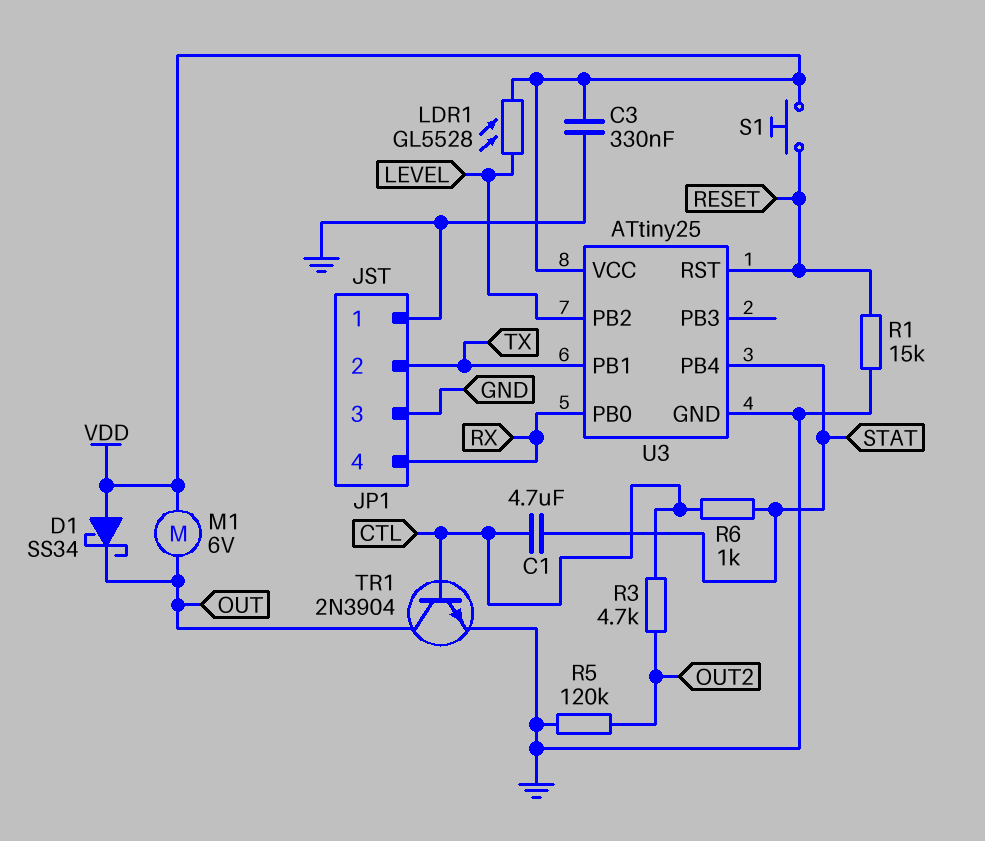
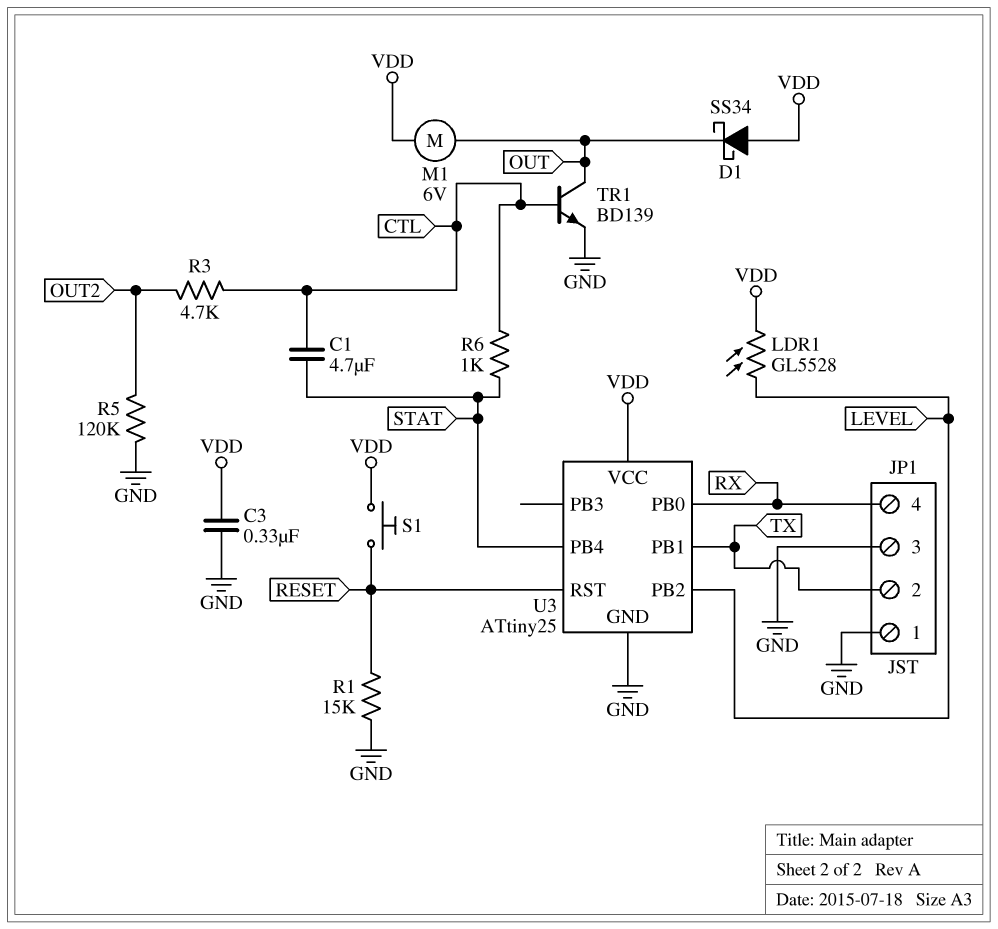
TR1: NPN 2N3904 (B CTL, C OUT, E GND) -> NPN BD139 (B CTL, C OUT, E GND)

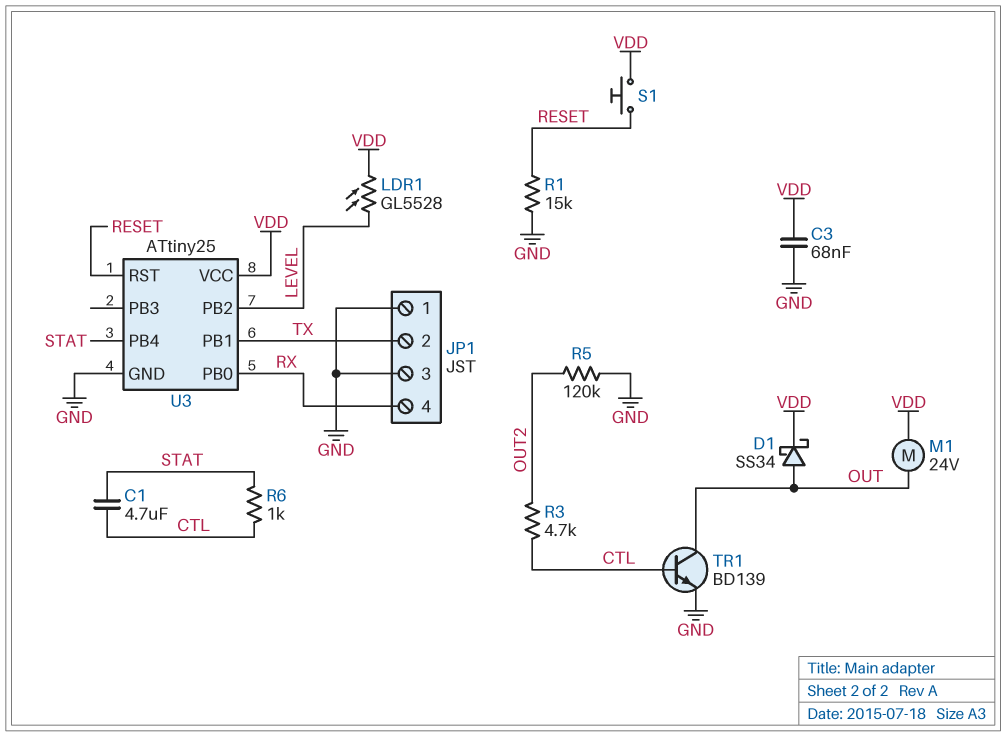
C3: 330nF (GND, VDD) -> 68nF (GND, VDD)
D1: schottky SS34 (A VDD, K OUT) -> schottky SS34 (A OUT, K VDD)
M1: motor 6V (OUT, VDD) -> motor 24V (OUT, VDD)

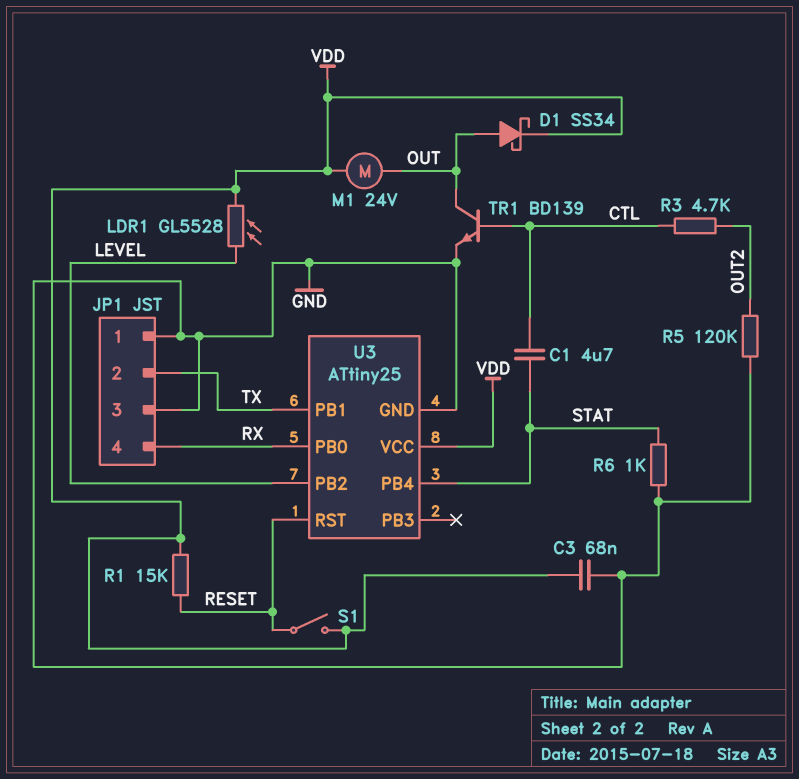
R1: 15k (GND, RESET) -> 15k (RESET, VDD)
R6: 1k (CTL, STAT) -> 1k (GND, STAT)
S1: button (RESET, VDD) -> switch (RESET, VDD)

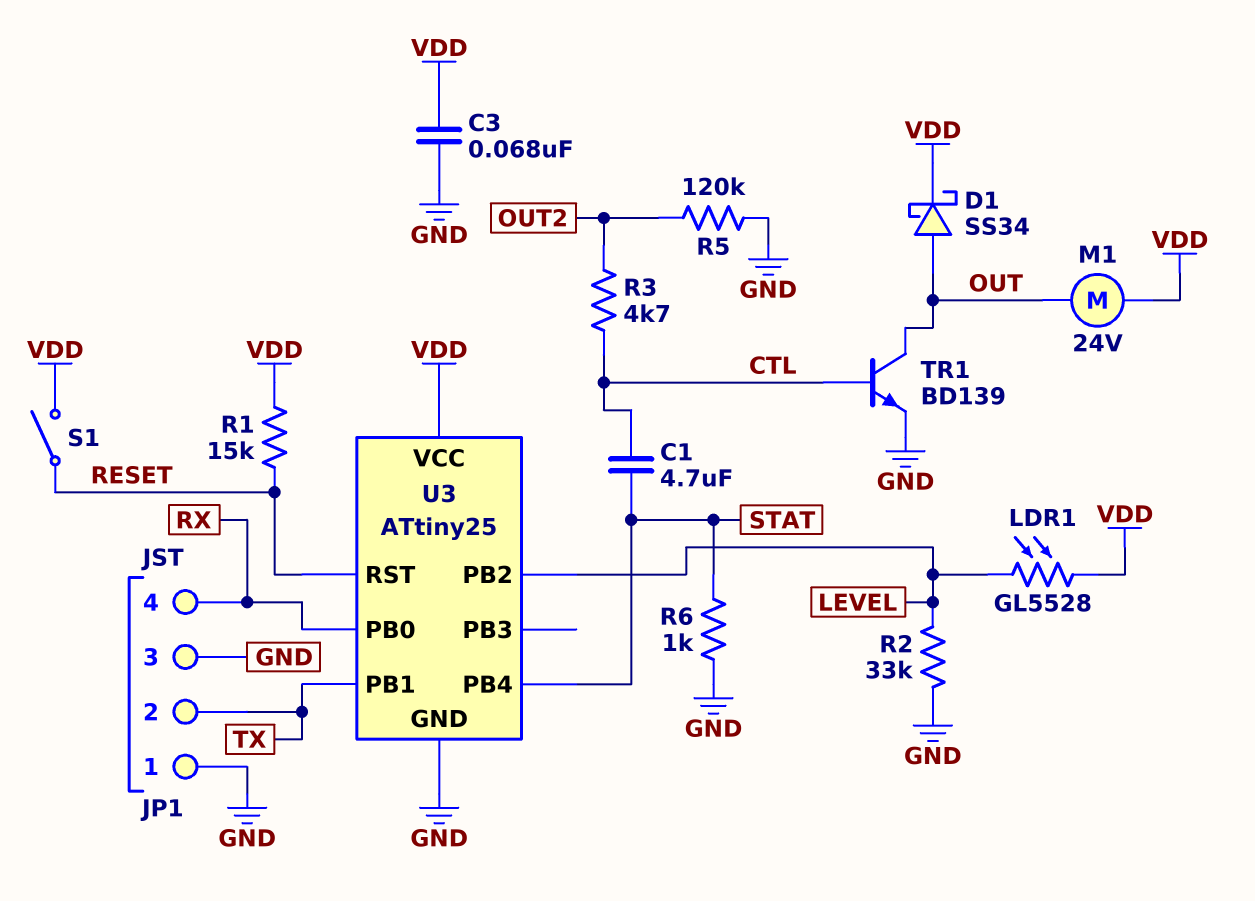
R2: none -> 33k (GND, LEVEL)

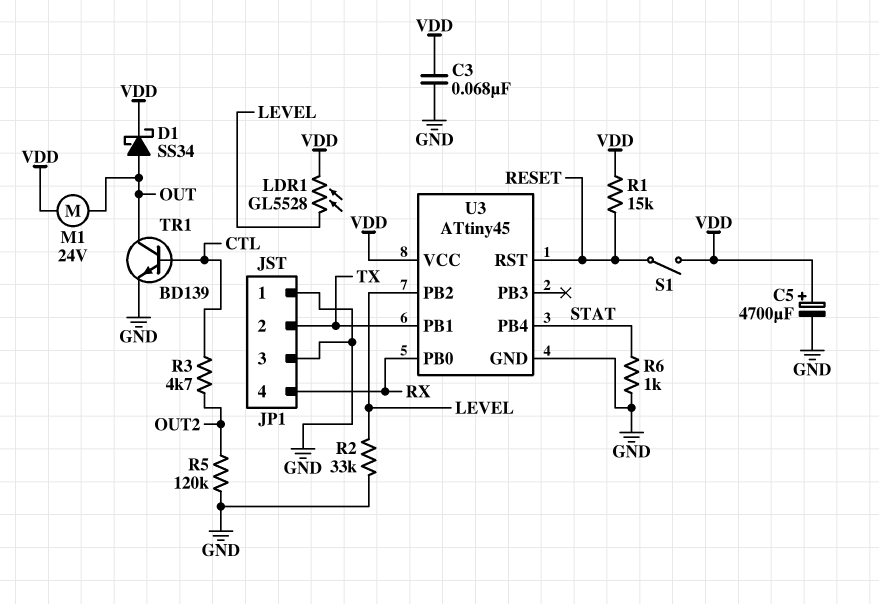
C1: 4.7uF (CTL, STAT) -> none
C5: none -> 4700uF (plus VDD, minus GND)
U3: ATtiny25 -> ATtiny45

